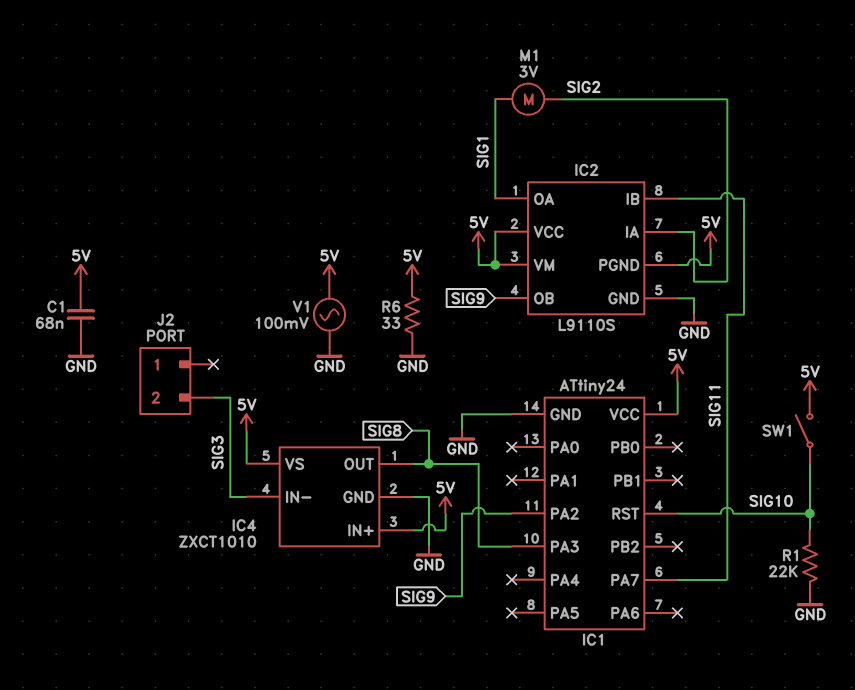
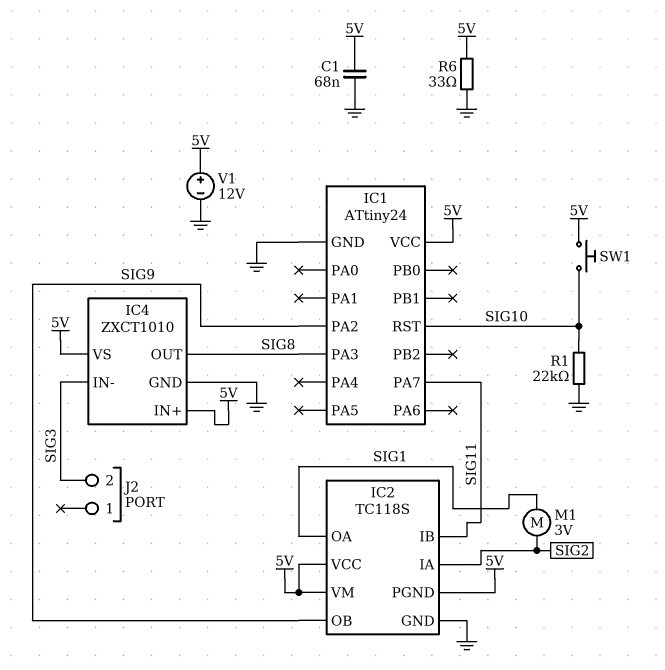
IC2: L9110S -> TC118S
SW1: switch (5V, SIG10) -> button (5V, SIG10)
V1: AC 100mV (5V, GND) -> 12V (plus 5V, minus GND)

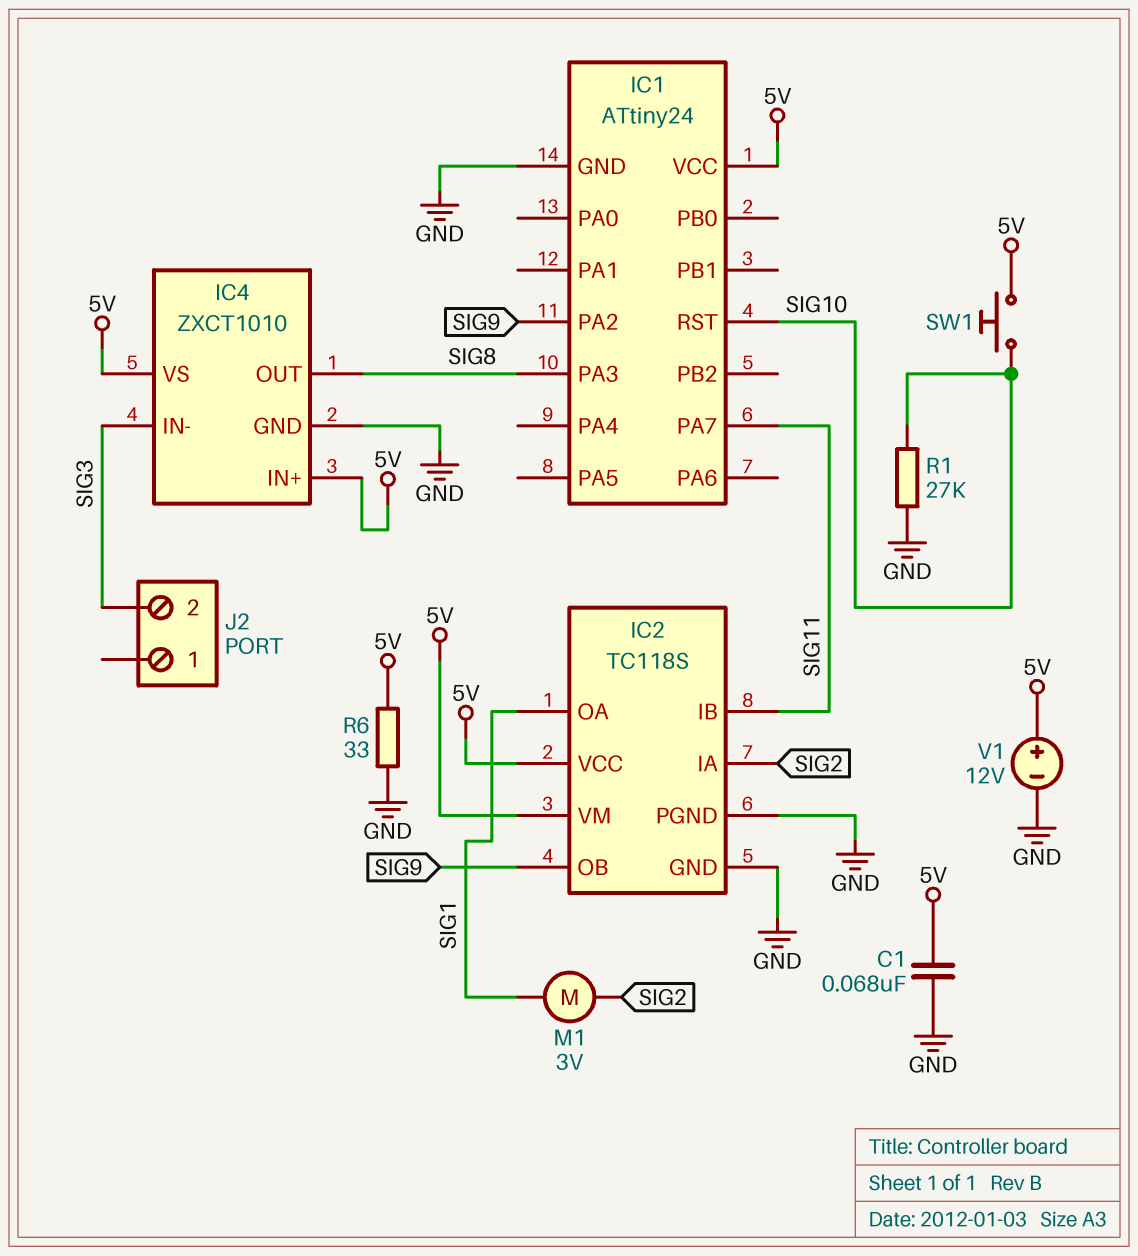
IC2 pin PGND: 5V -> GND
R1: 22k (GND, SIG10) -> 27k (GND, SIG10)

